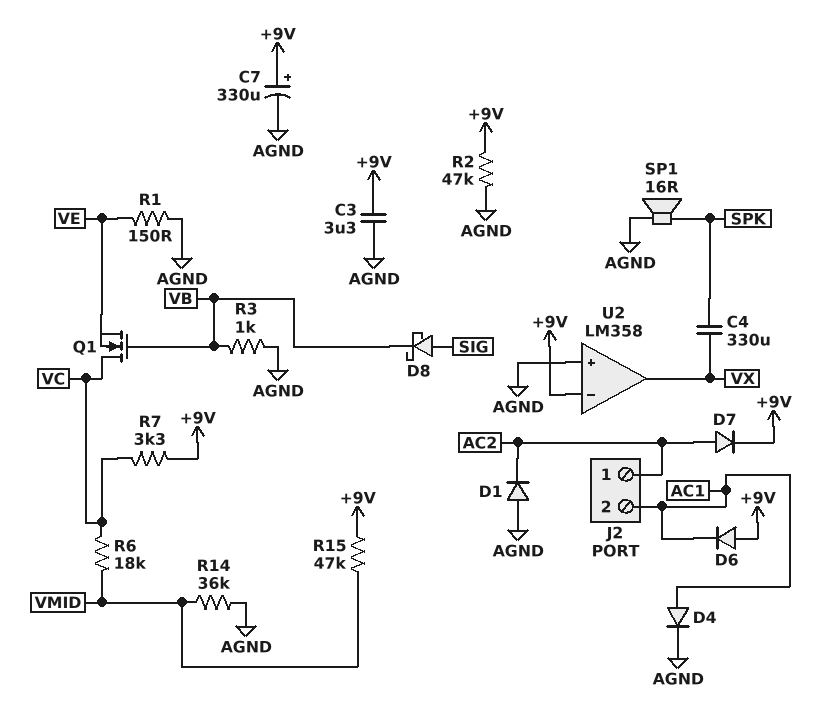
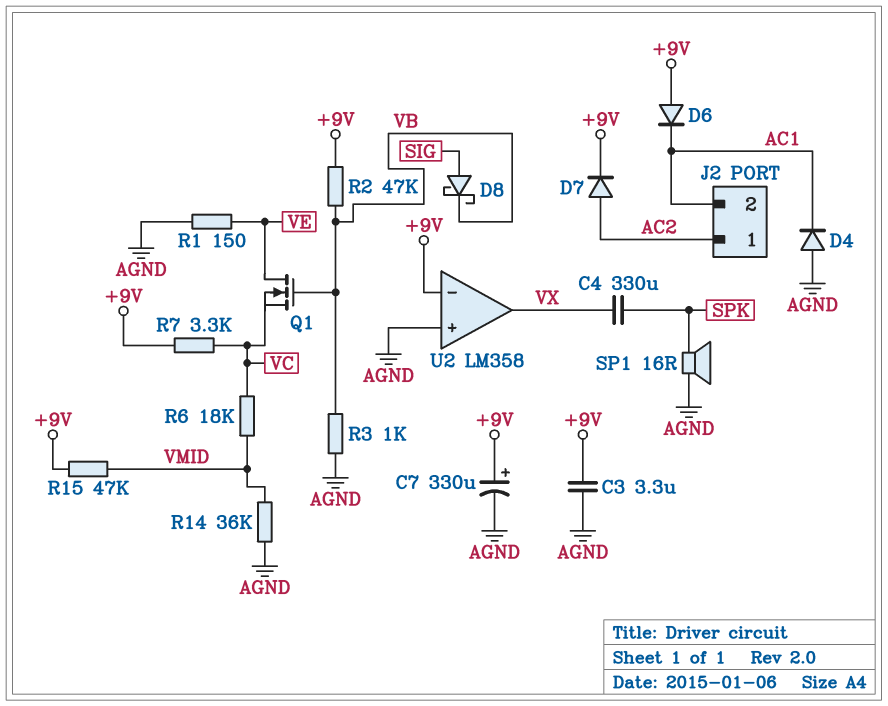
D1: diode (A AGND, K AC2) -> none
D4: diode (A AC1, K AGND) -> diode (A AGND, K AC1)
Q1: NMOS (G VB, D VC, S VE) -> NMOS (G VB, D VE, S VC)
R2: 47k (+9V, AGND) -> 47k (+9V, VB)

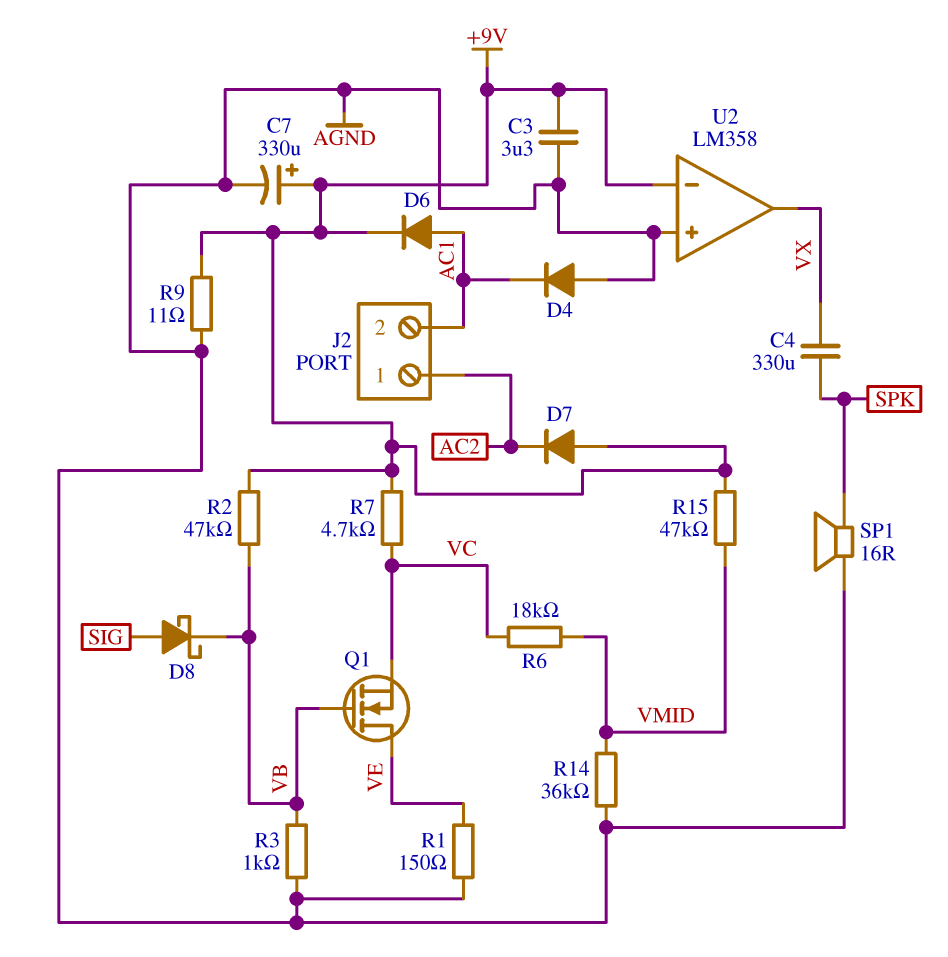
D6: diode (A +9V, K AC1) -> diode (A AC1, K +9V)
D7: diode (A AC2, K +9V) -> diode (A +9V, K AC2)
R7: 3.3k (+9V, VC) -> 4.7k (+9V, VC)
R9: none -> 11 (+9V, AGND)

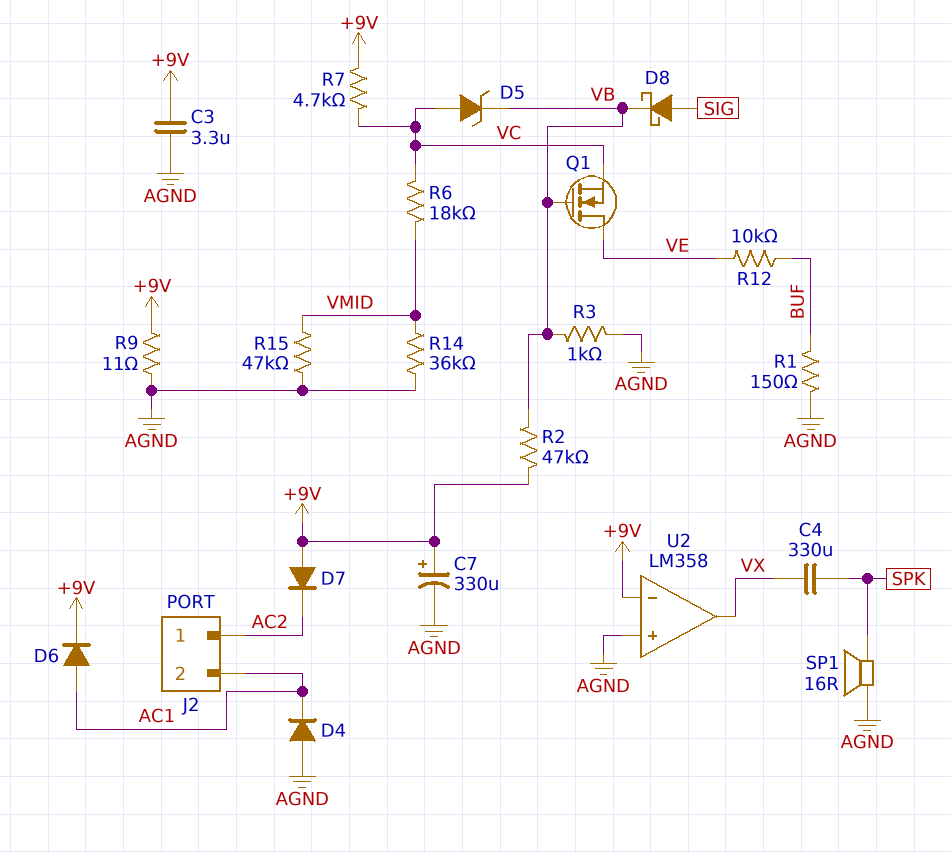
D5: none -> zener (A VC, K VB)
R1: 150 (AGND, VE) -> 150 (AGND, BUF)
R12: none -> 10k (BUF, VE)
R15: 47k (+9V, VMID) -> 47k (AGND, VMID)

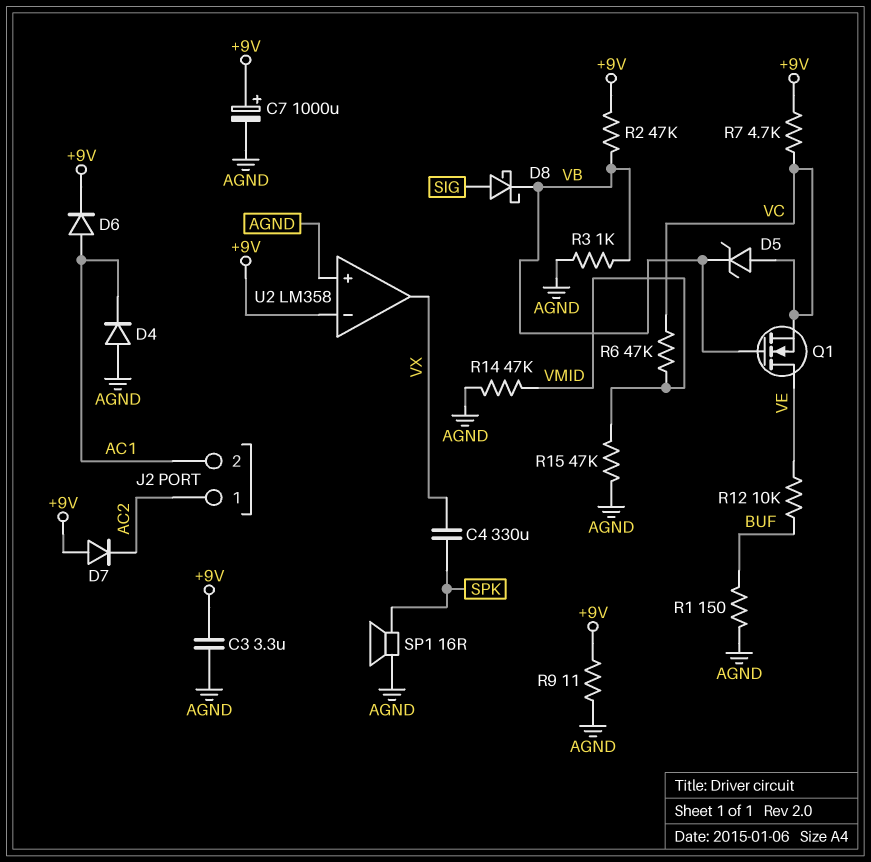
C7: 330uF (plus +9V, minus AGND) -> 1000uF (plus +9V, minus AGND)
R6: 18k (VC, VMID) -> 47k (VC, VMID)
R14: 36k (AGND, VMID) -> 47k (AGND, VMID)

